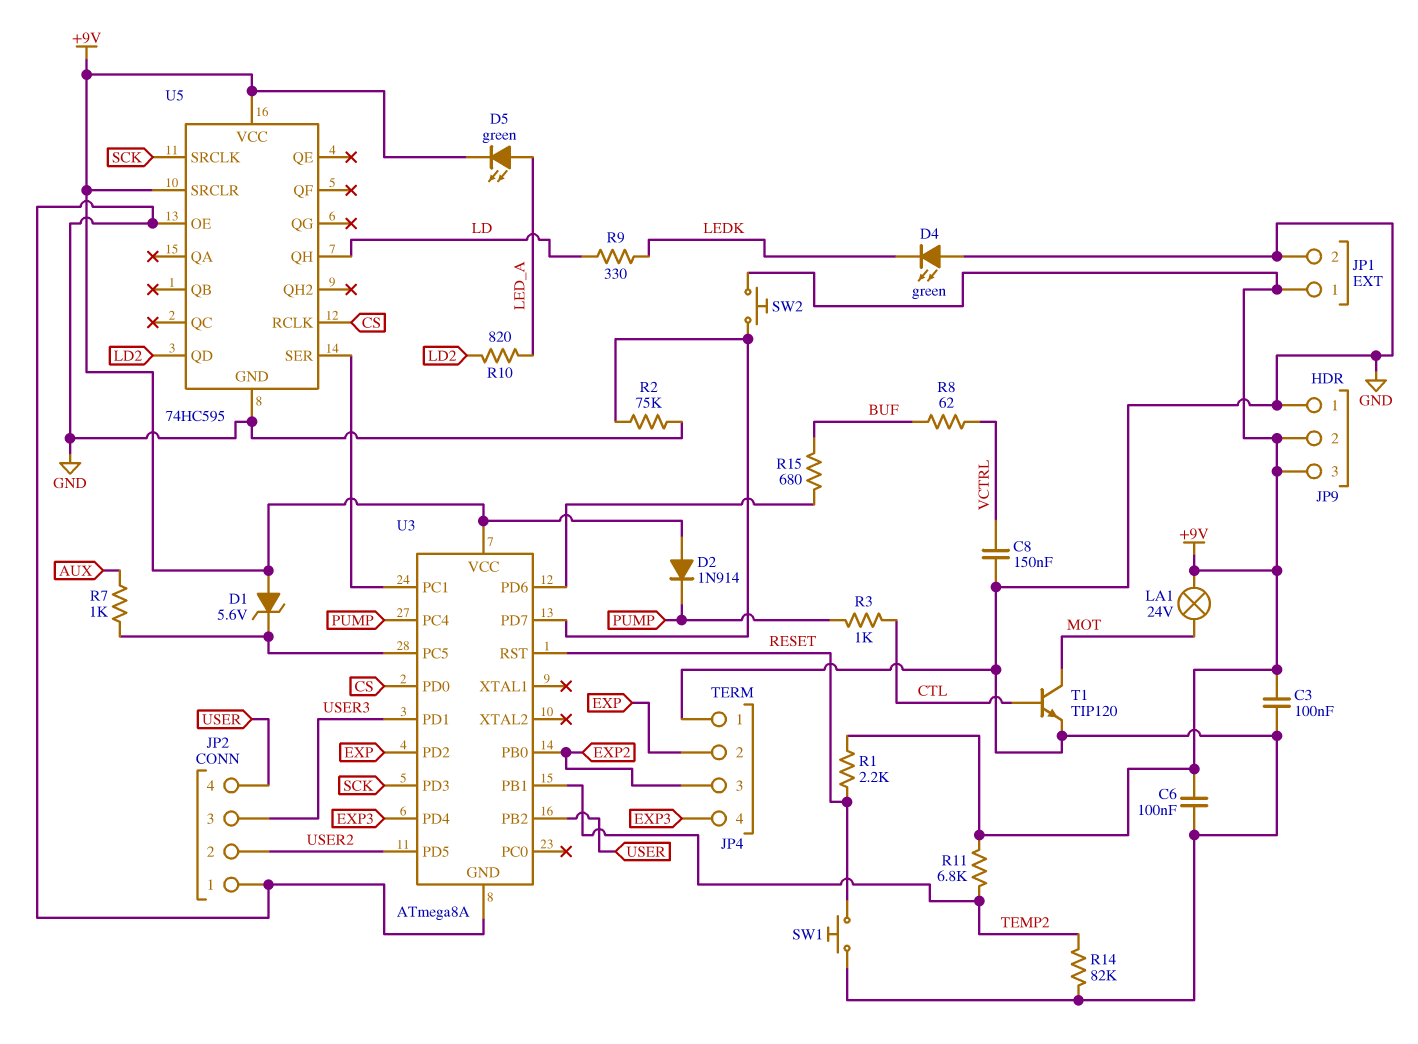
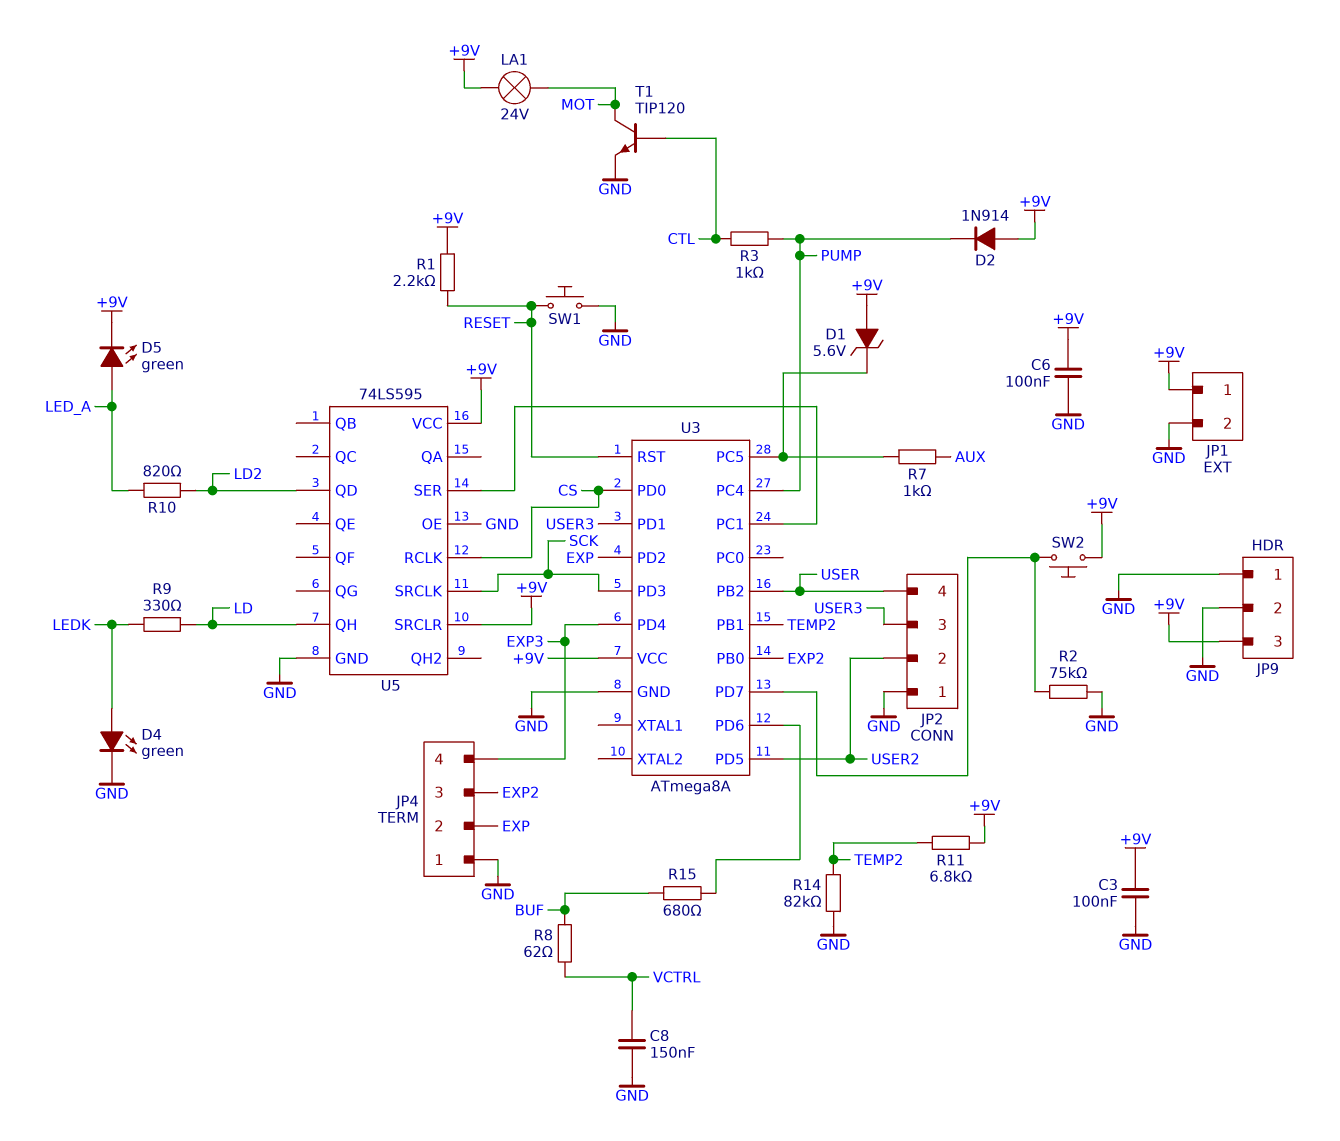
D4: LED green (A GND, K LEDK) -> LED green (A LEDK, K GND)
JP9 pin 2: +9V -> GND
U5: 74HC595 -> 74LS595

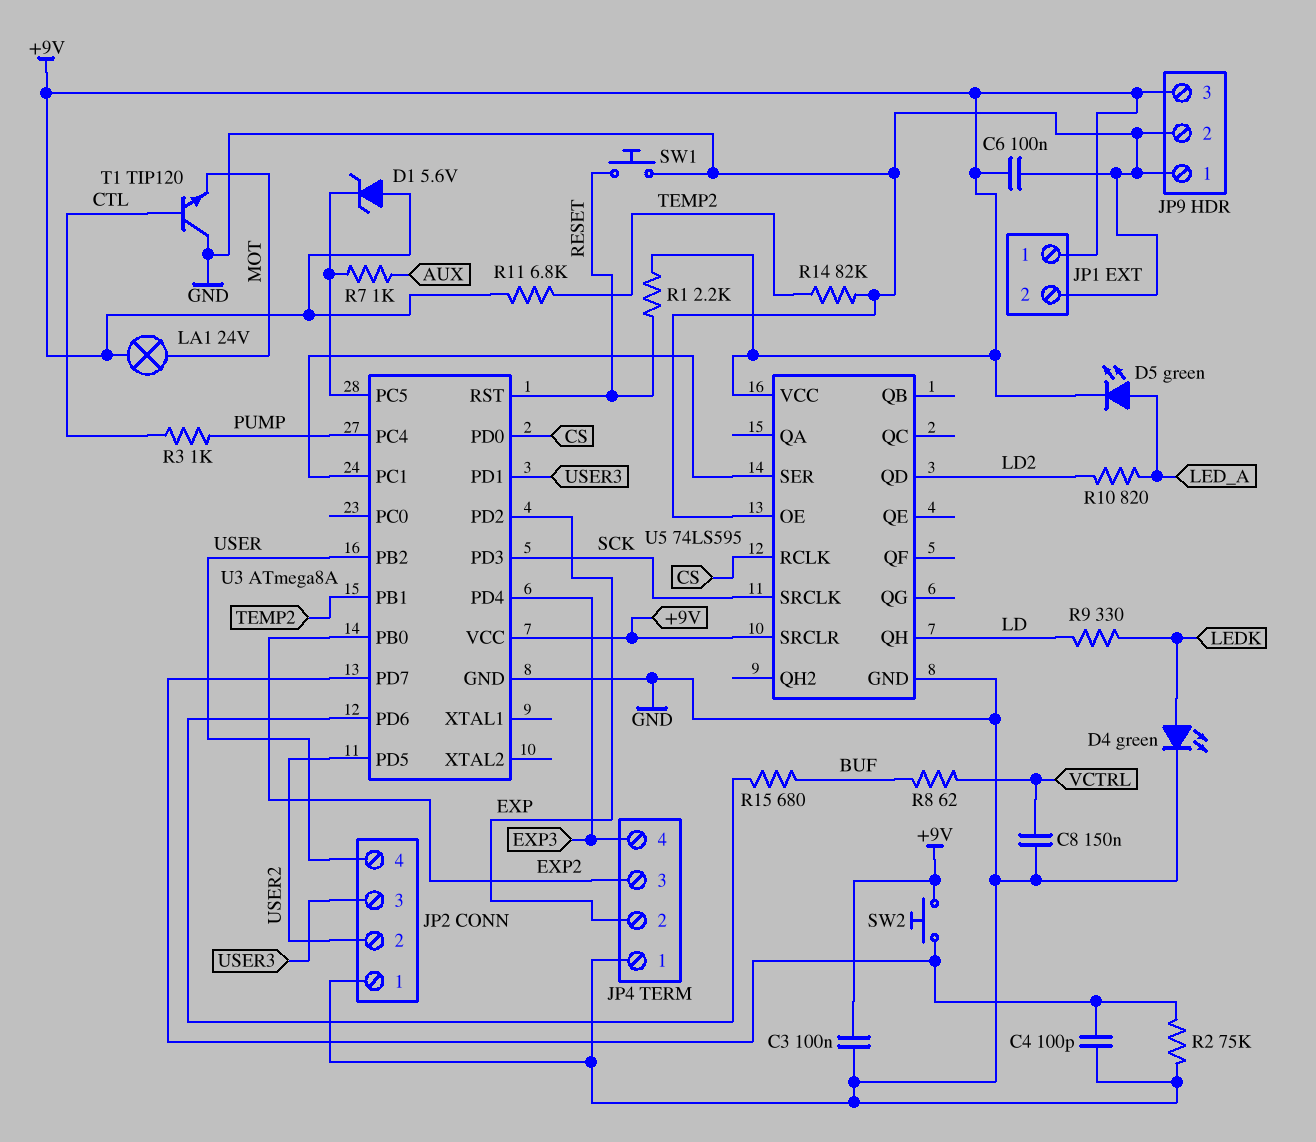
C4: none -> 100pF (GND, U3/PD7)
D2: diode 1N914 (A +9V, K PUMP) -> none
T1: NPN TIP120 (B CTL, C MOT, E GND) -> NPN TIP120 (B CTL, C GND, E MOT)

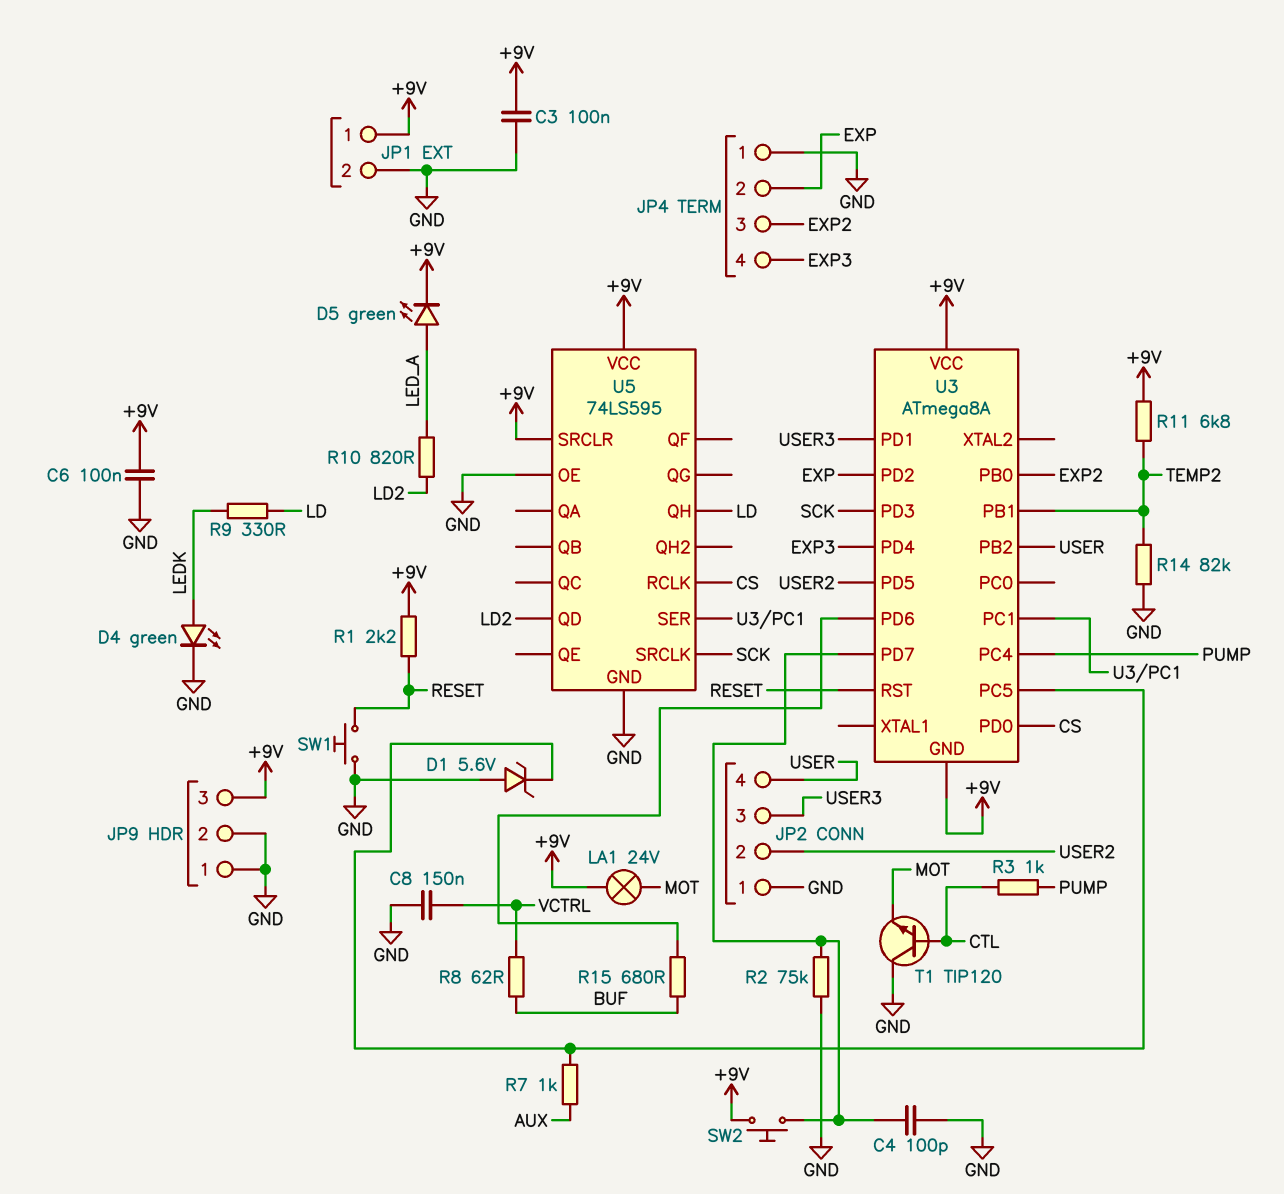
D1: zener 5.6V (A +9V, K U3/PC5) -> zener 5.6V (A GND, K U3/PC5)
U3 pin GND: GND -> +9V

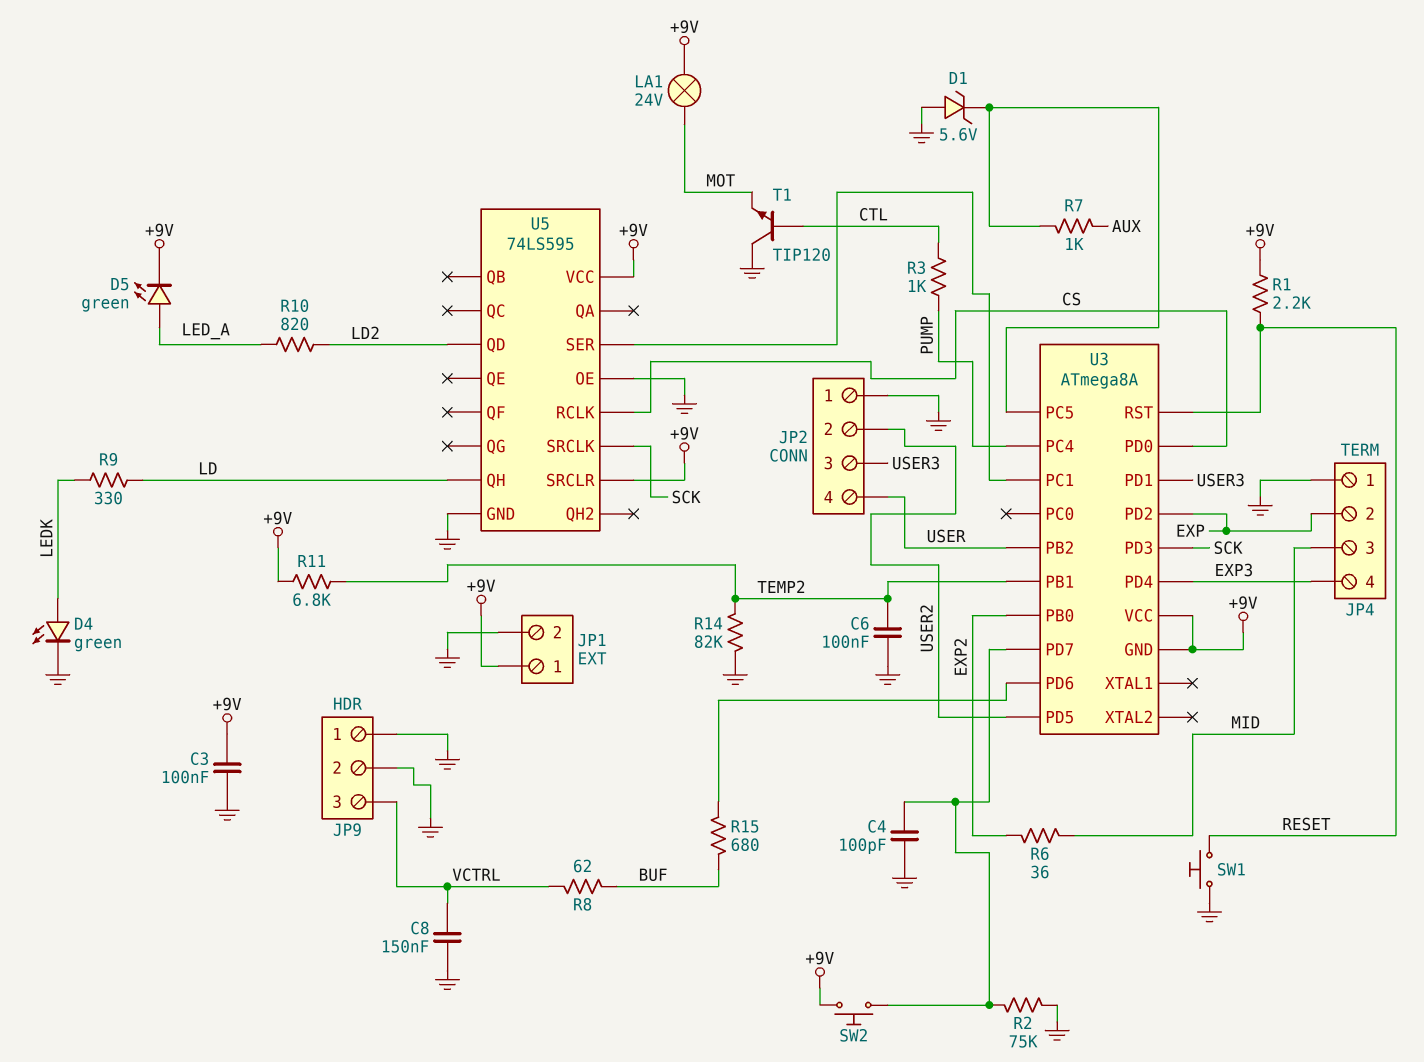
C6: 100nF (+9V, GND) -> 100nF (GND, TEMP2)
JP4 pin 3: EXP2 -> MID
JP9 pin 3: +9V -> VCTRL
R6: none -> 36 (EXP2, MID)

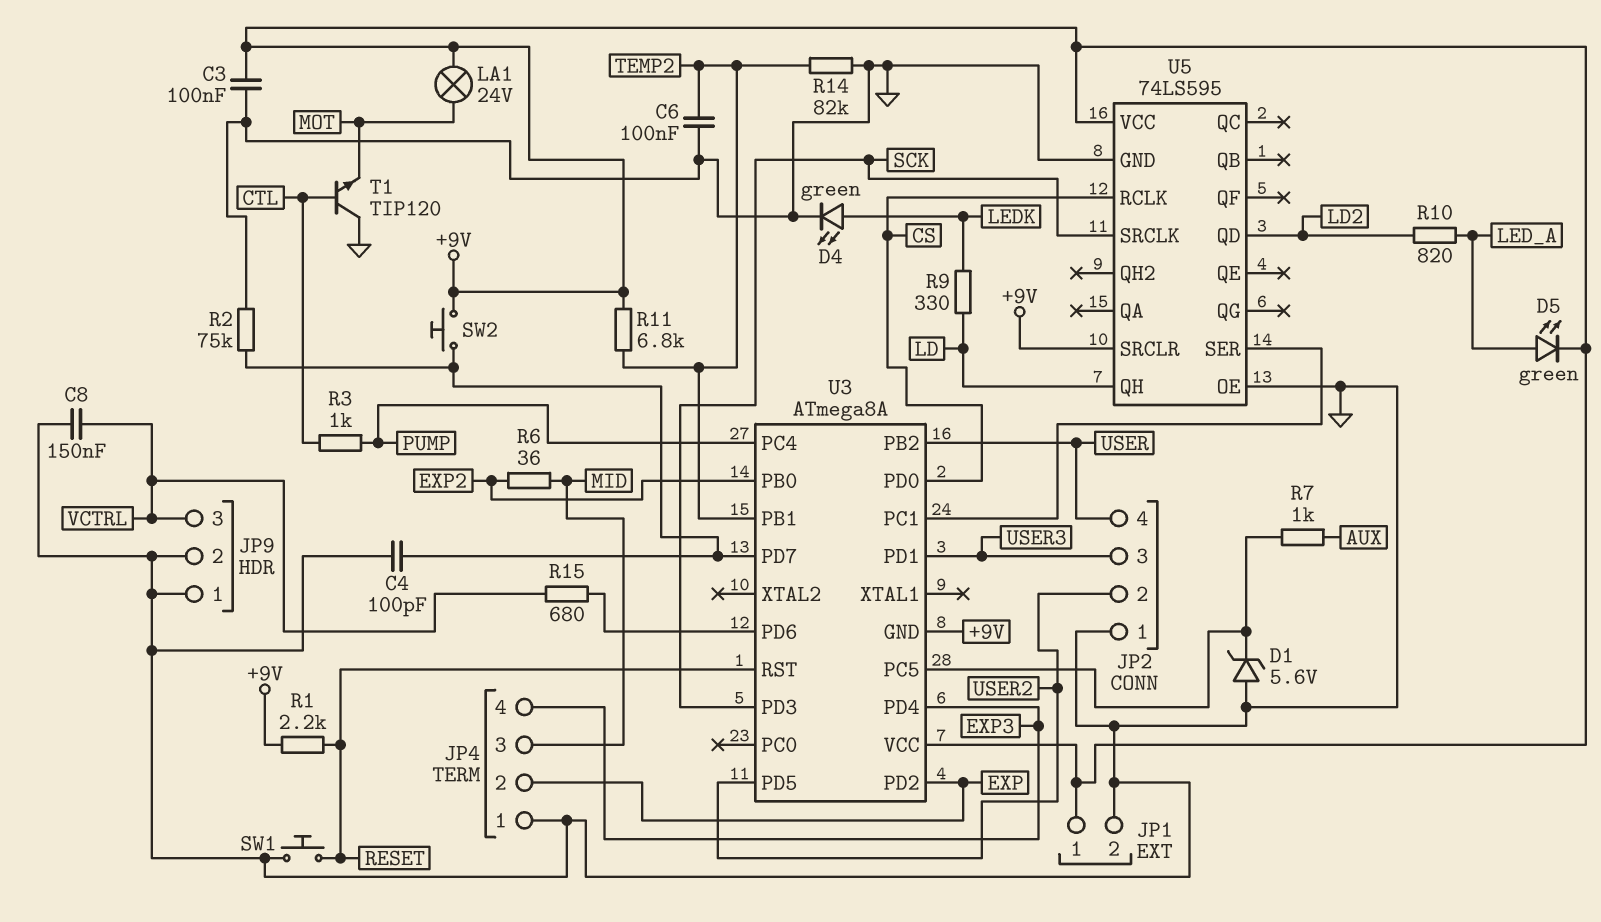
R8: 62 (BUF, VCTRL) -> none
R15: 680 (BUF, U3/PD6) -> 680 (U3/PD6, VCTRL)

